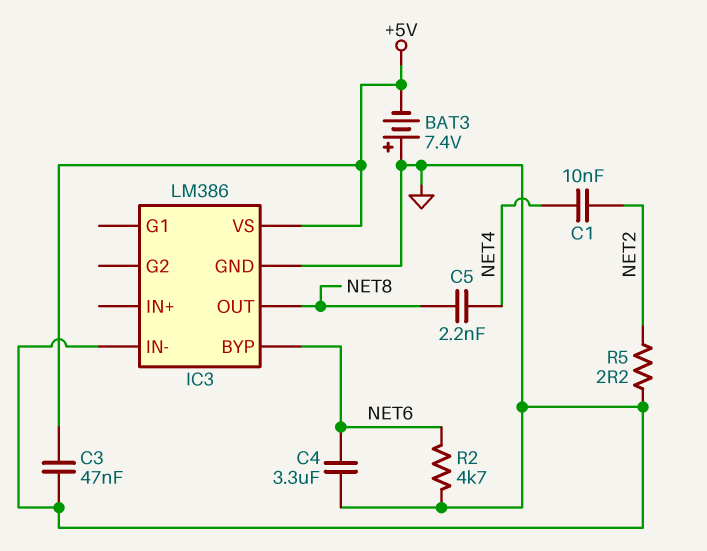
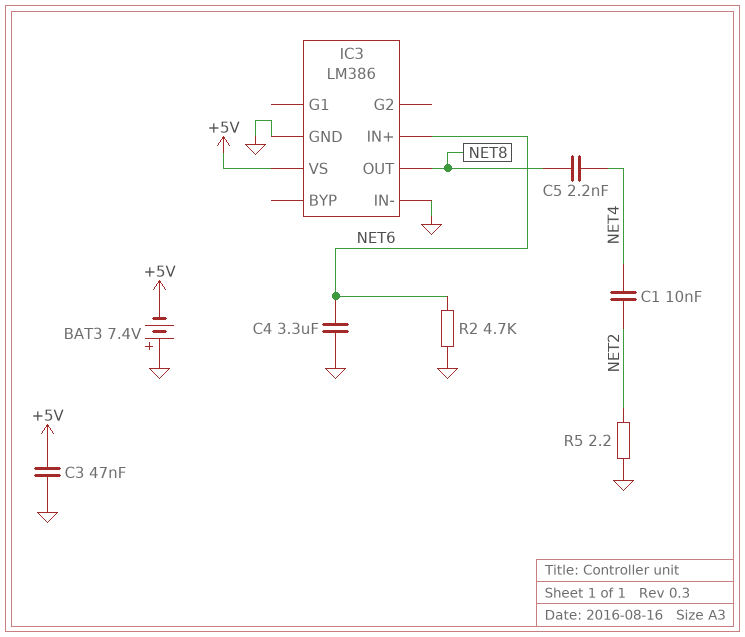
IC3 pin BYP: NET6 -> none
IC3 pin IN+: none -> NET6

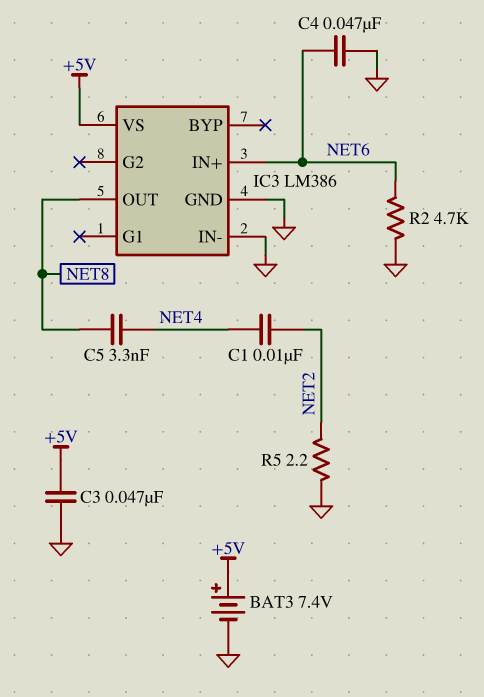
BAT3: 7.4V (plus GND, minus +5V) -> 7.4V (plus +5V, minus GND)
C4: 3.3uF (GND, NET6) -> 47nF (GND, NET6)
C5: 2.2nF (NET4, NET8) -> 3.3nF (NET4, NET8)

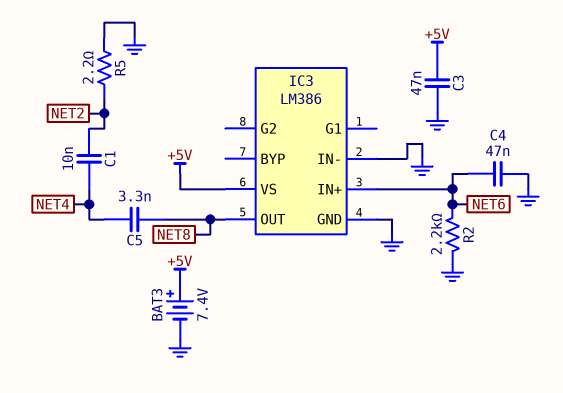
R2: 4.7k (GND, NET6) -> 2.2k (GND, NET6)

